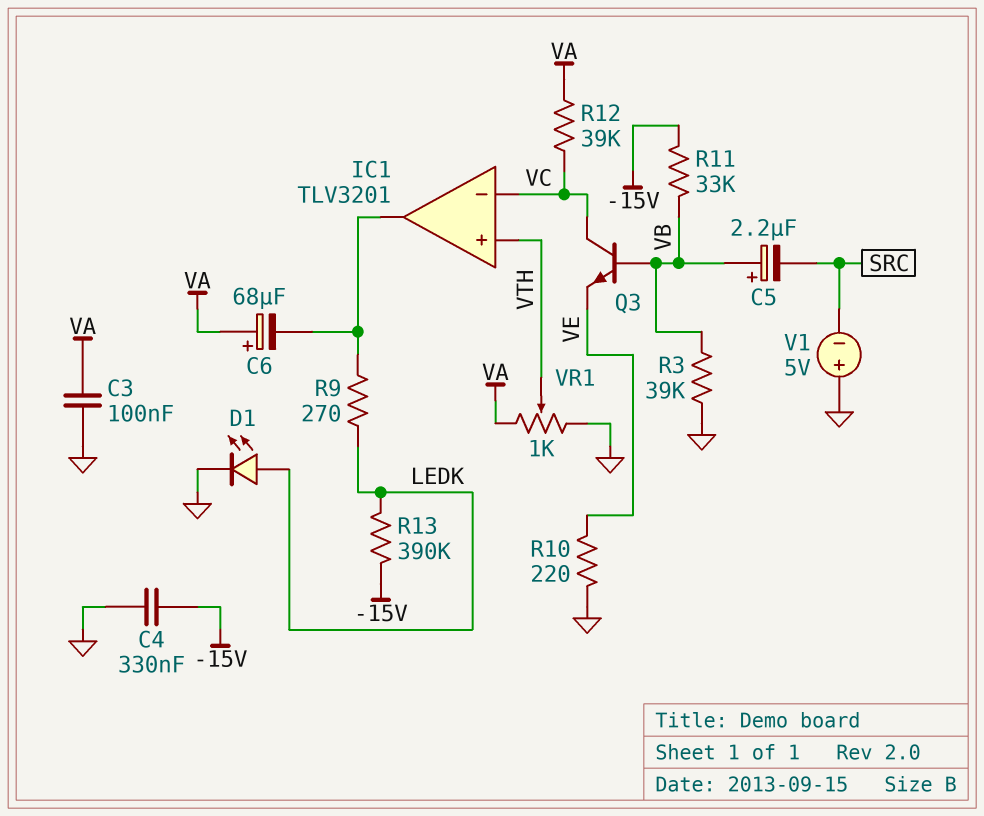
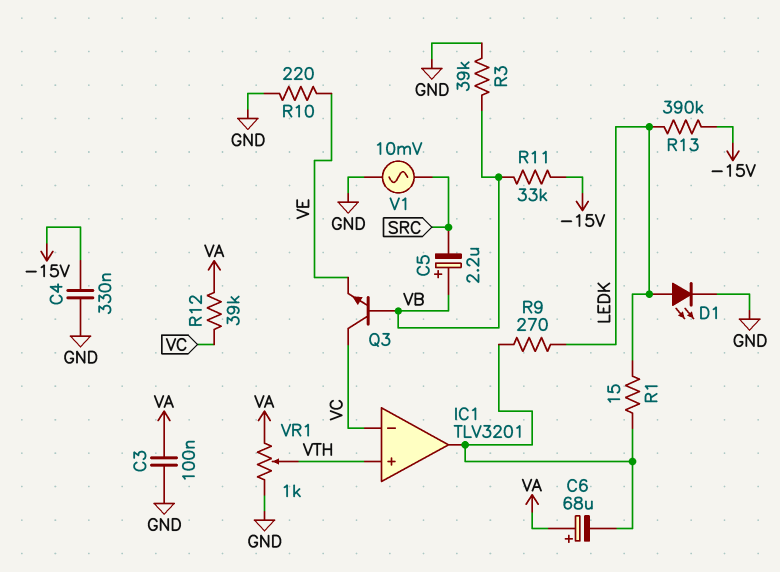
R1: none -> 15 (IC1/out, LEDK)
V1: 5V (plus GND, minus SRC) -> AC 10mV (GND, SRC)

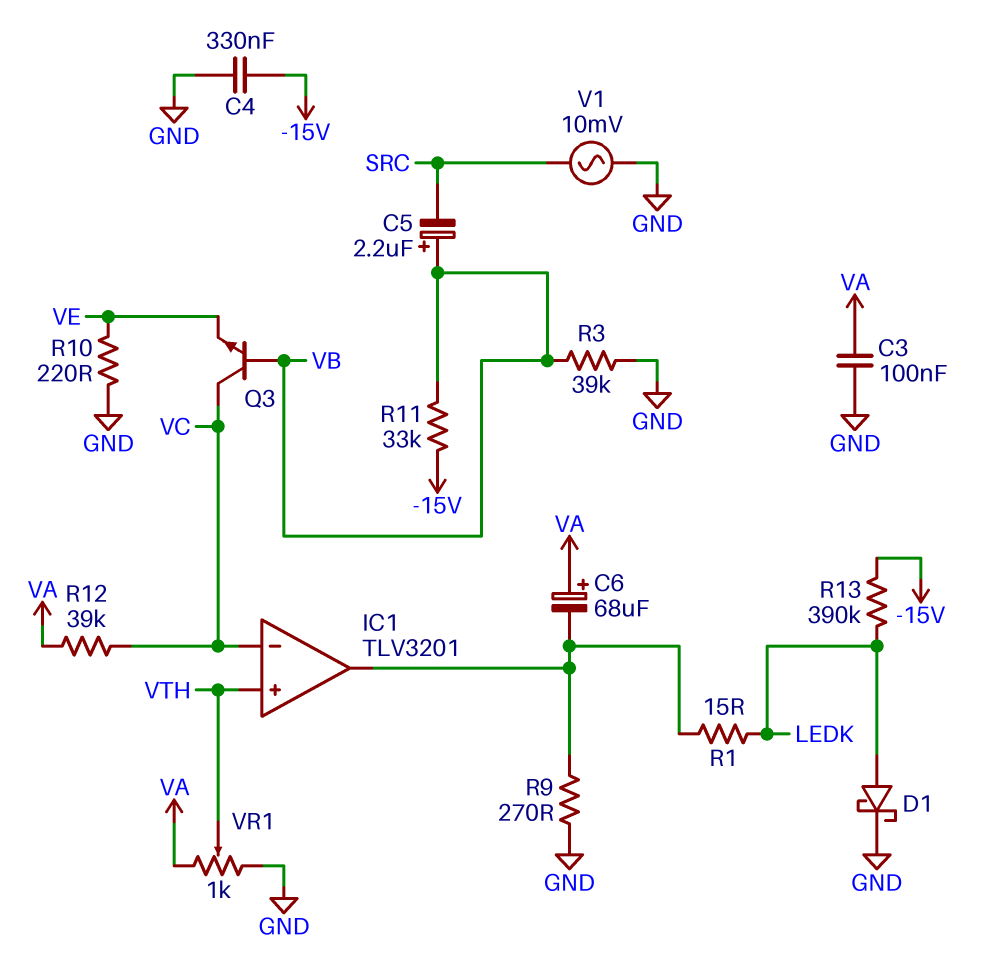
D1: LED (A LEDK, K GND) -> schottky (A LEDK, K GND)
R9: 270 (IC1/out, LEDK) -> 270 (GND, IC1/out)

